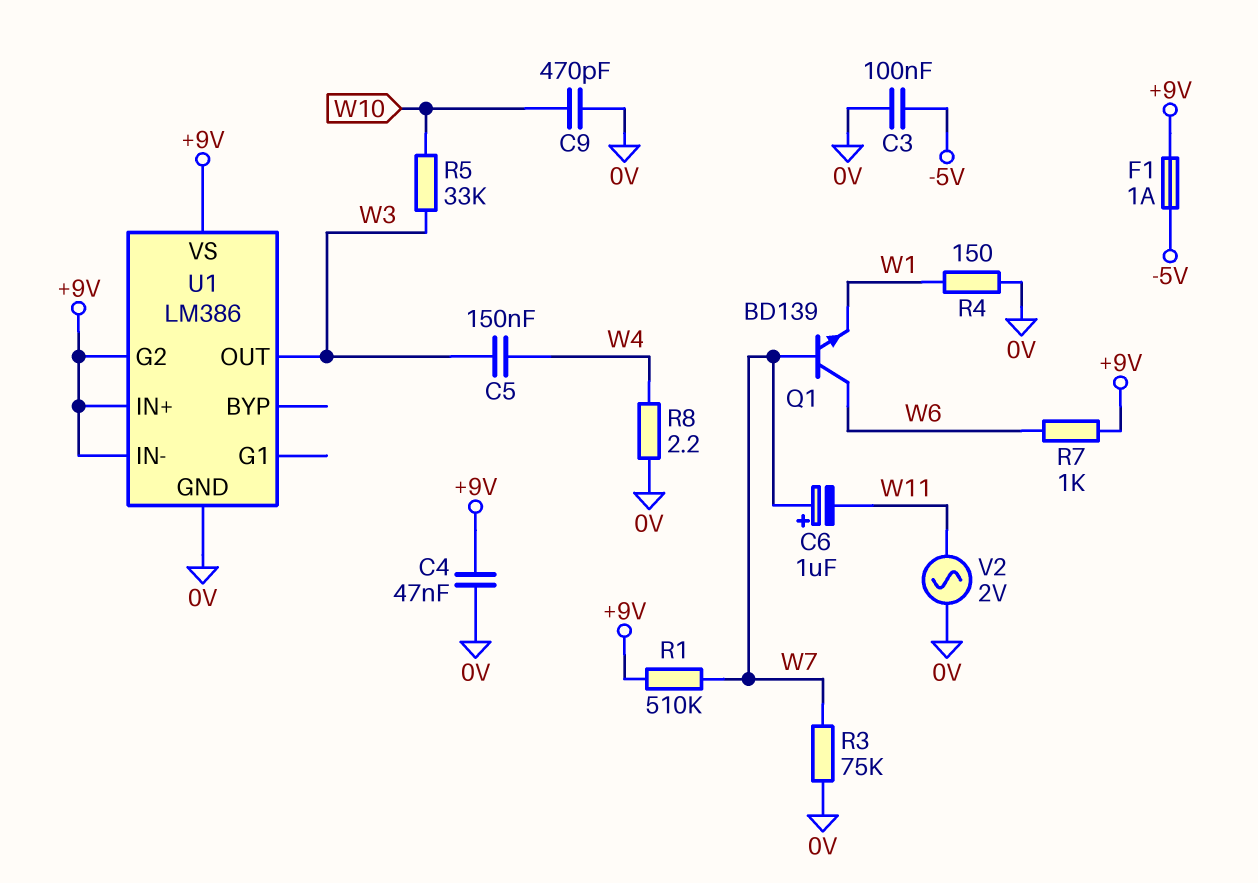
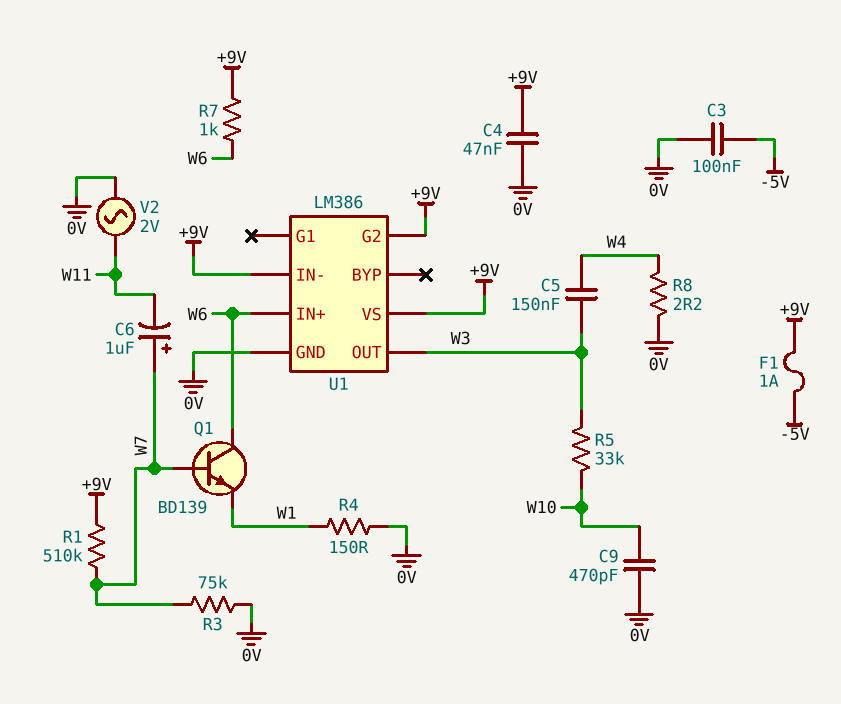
U1 pin IN+: +9V -> W6

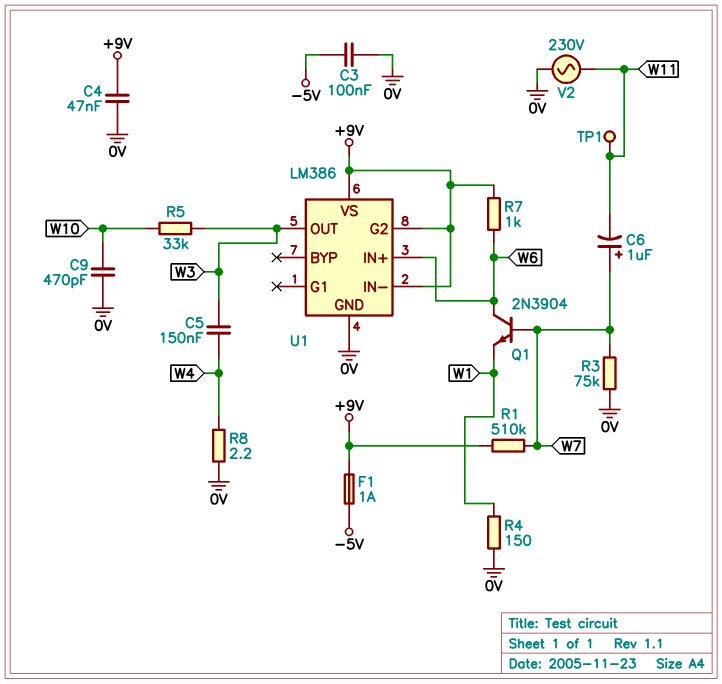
Q1: NPN BD139 (B W7, C W6, E W1) -> NPN 2N3904 (B W7, C W6, E W1)
TP1: none -> test point (W11)
V2: AC 2V (0V, W11) -> AC 230V (0V, W11)

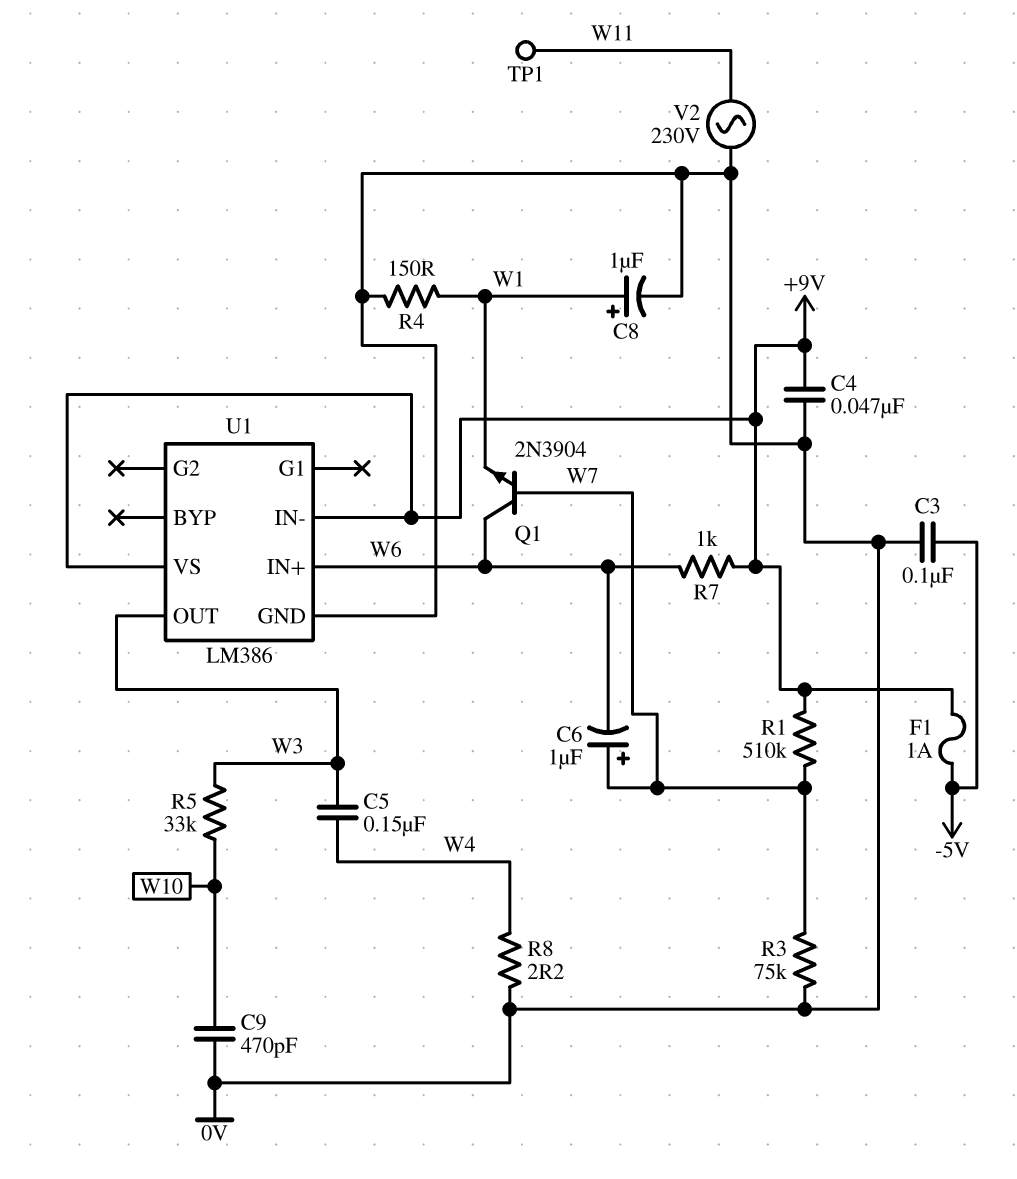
C6: 1uF (plus W7, minus W11) -> 1uF (plus W7, minus W6)
C8: none -> 1uF (plus W1, minus 0V)
U1 pin G2: +9V -> none

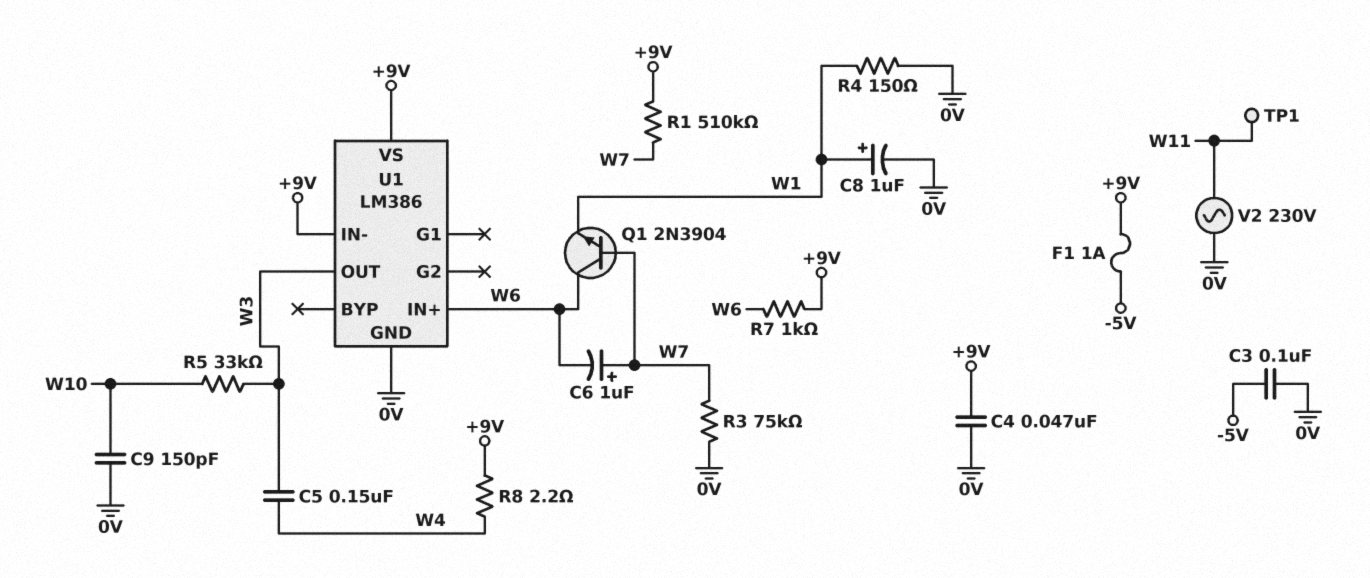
C9: 470pF (0V, W10) -> 150pF (0V, W10)
R8: 2.2 (0V, W4) -> 2.2 (+9V, W4)

